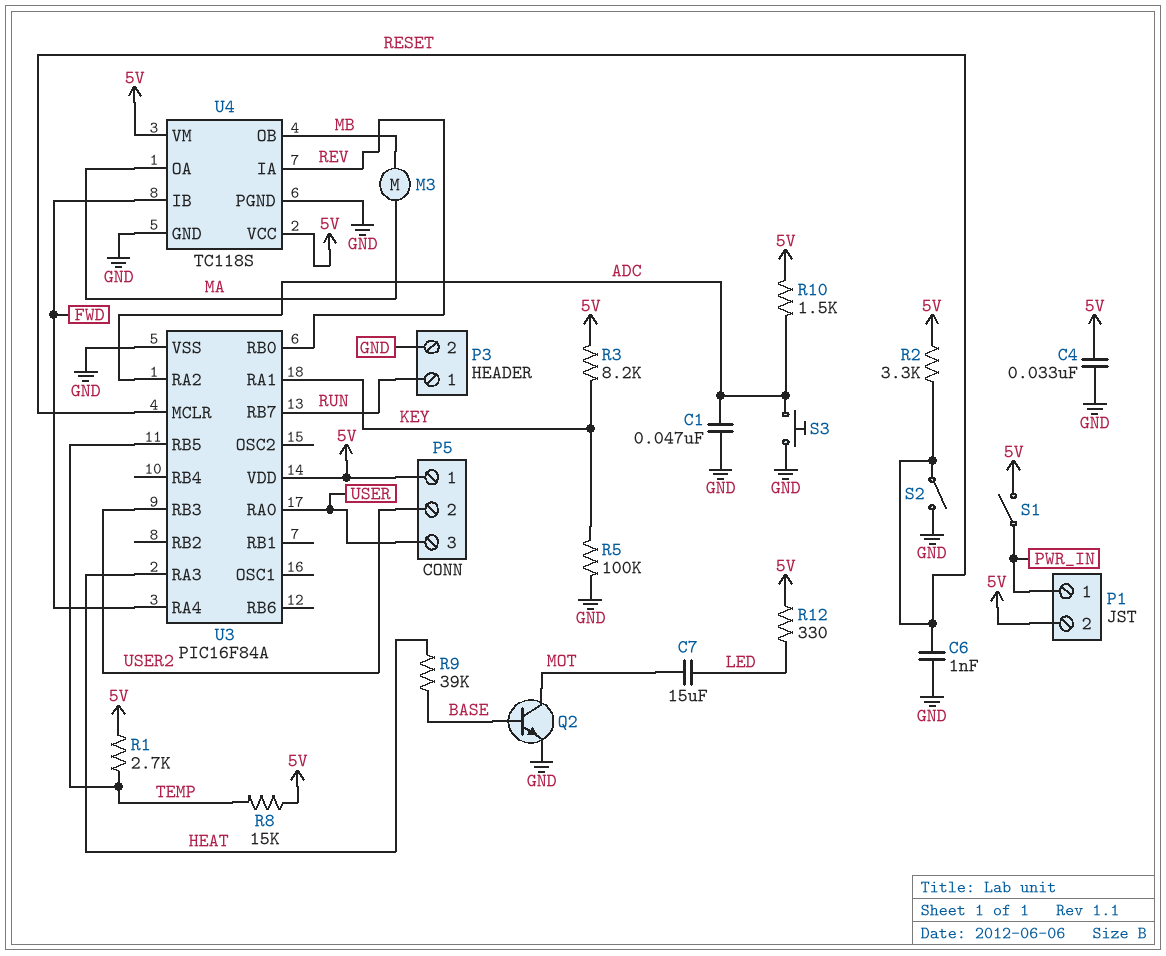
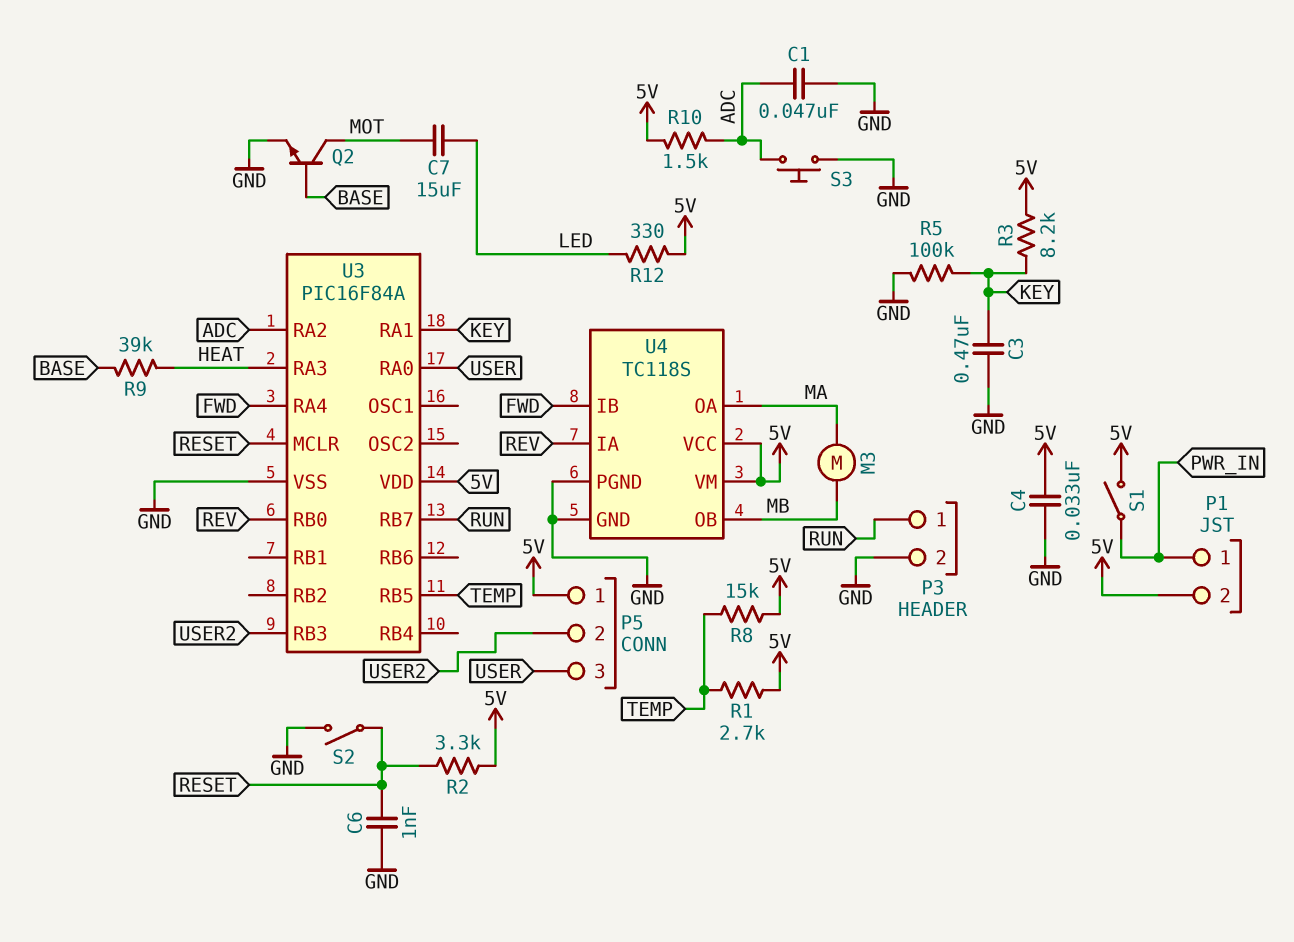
C3: none -> 470nF (GND, KEY)

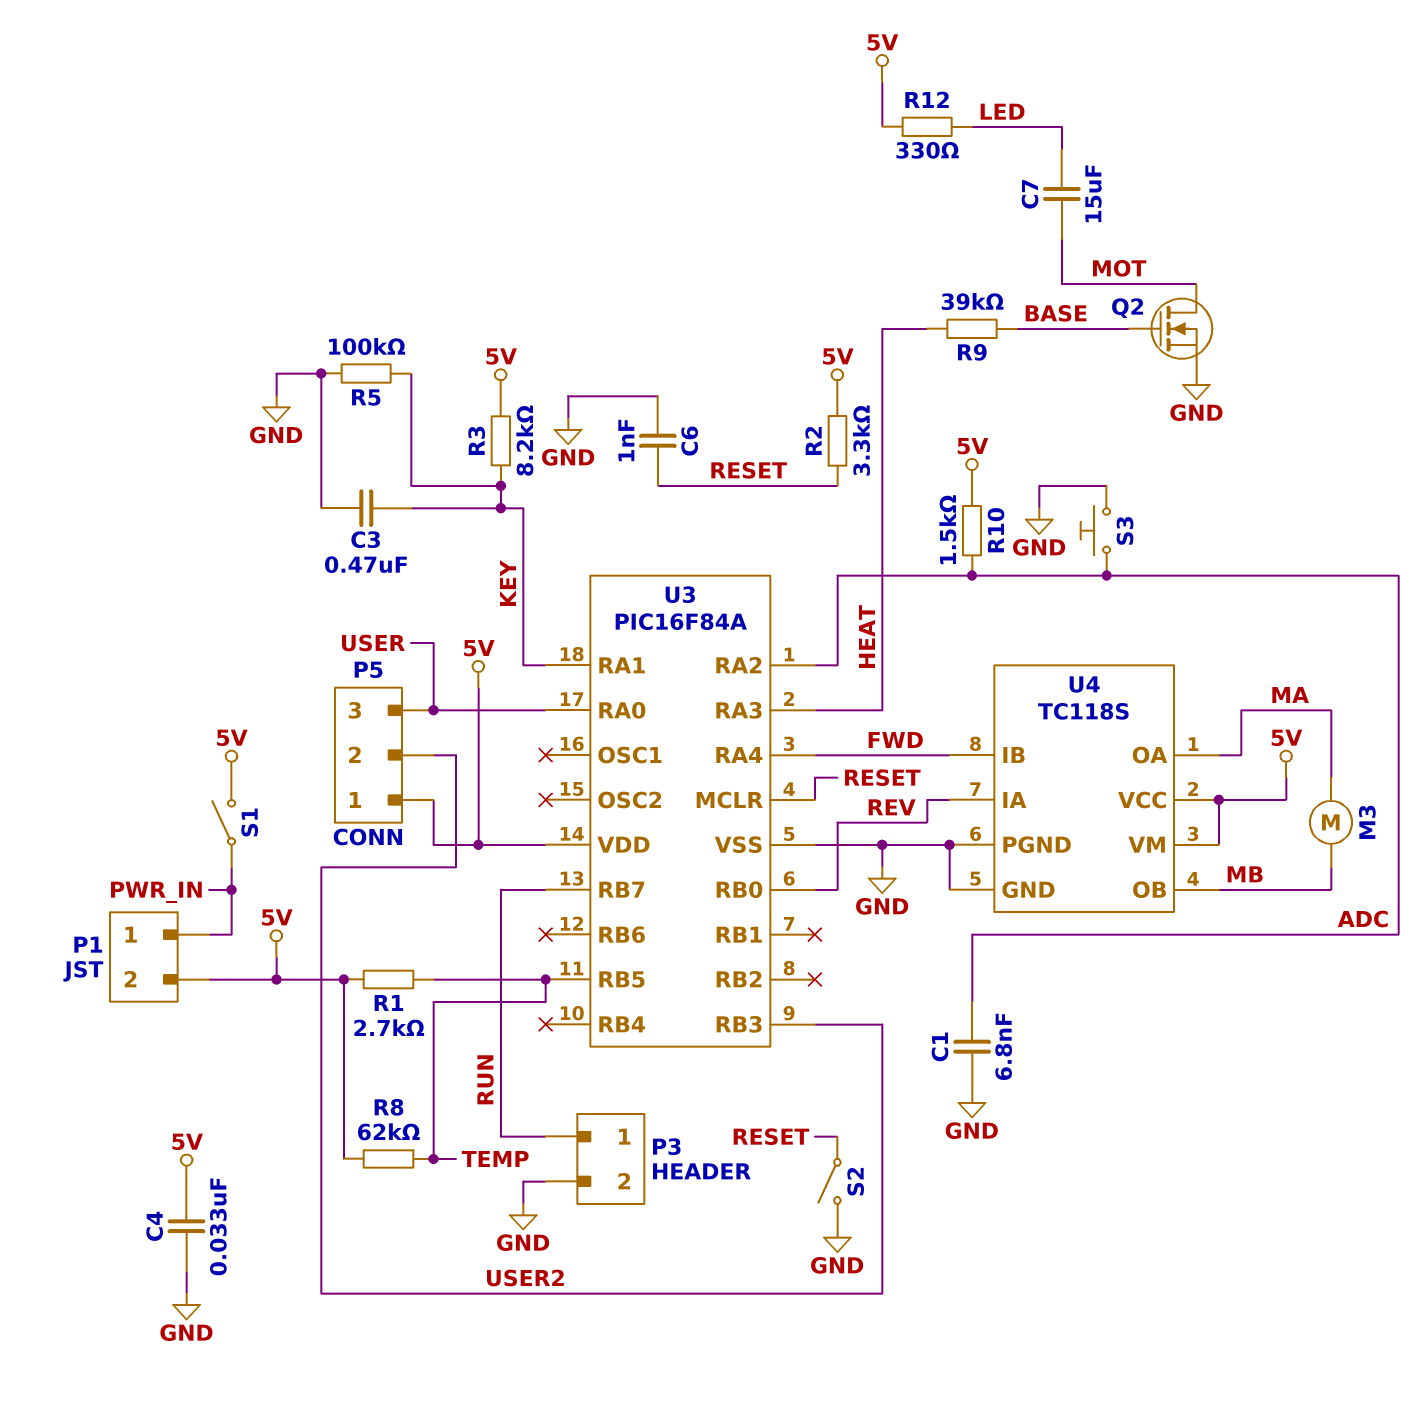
C1: 47nF (ADC, GND) -> 6.8nF (ADC, GND)
Q2: NPN (B BASE, C MOT, E GND) -> NMOS (G BASE, D MOT, S GND)
R8: 15k (5V, TEMP) -> 62k (5V, TEMP)

